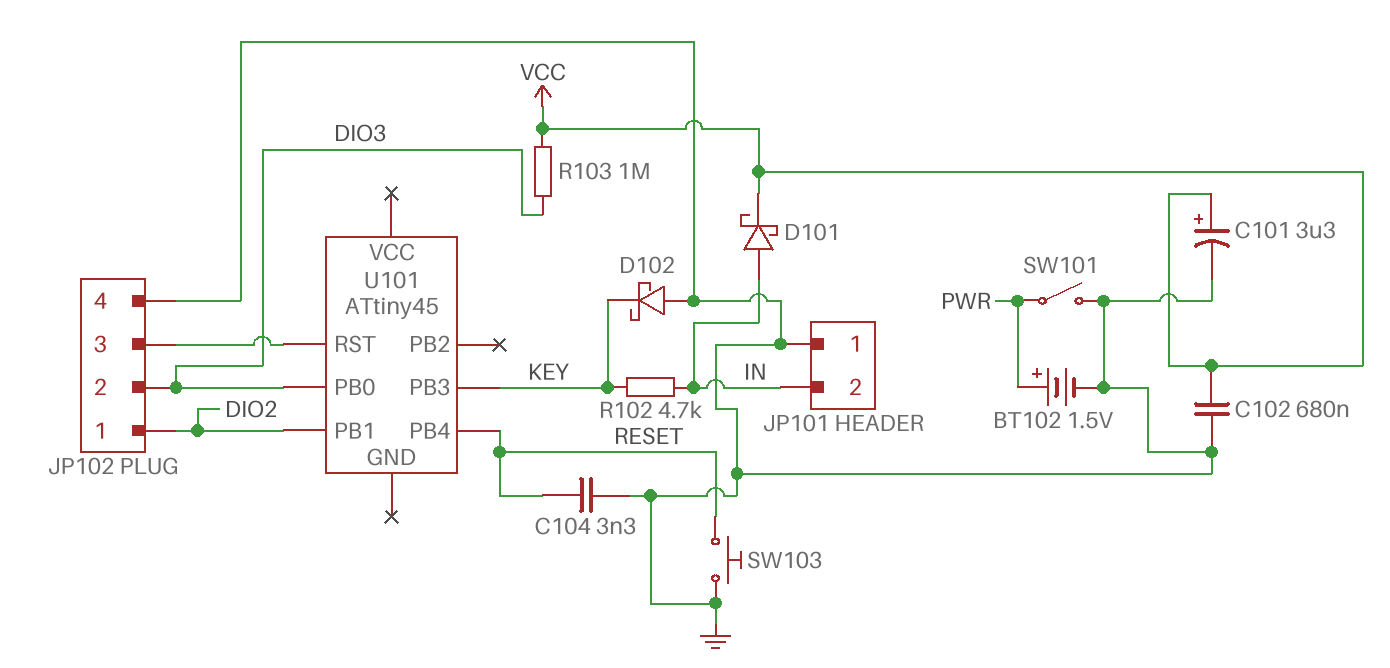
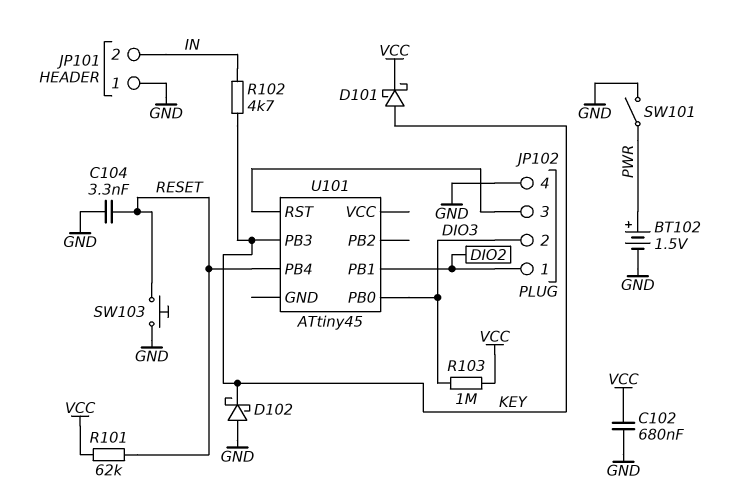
C101: 3.3uF (plus VCC, minus GND) -> none
D101: schottky (A IN, K VCC) -> schottky (A KEY, K VCC)
R101: none -> 62k (RESET, VCC)

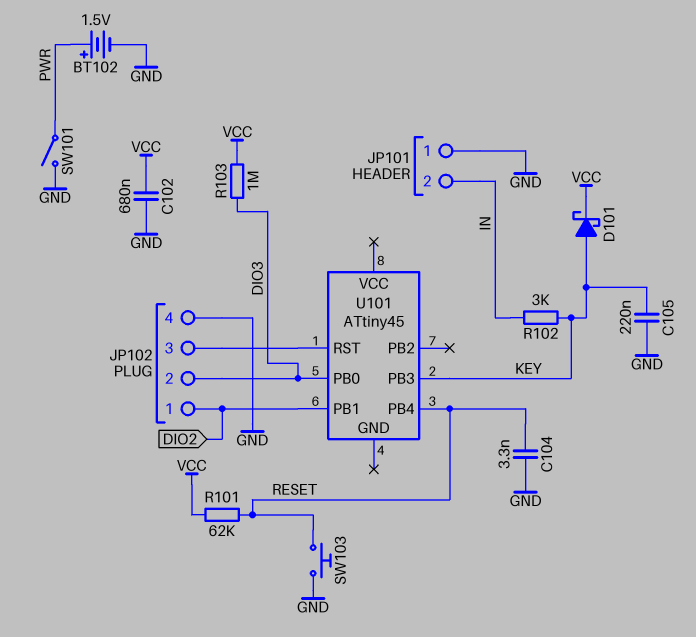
C105: none -> 220nF (GND, KEY)
D102: schottky (A GND, K KEY) -> none
R102: 4.7k (IN, KEY) -> 3k (IN, KEY)

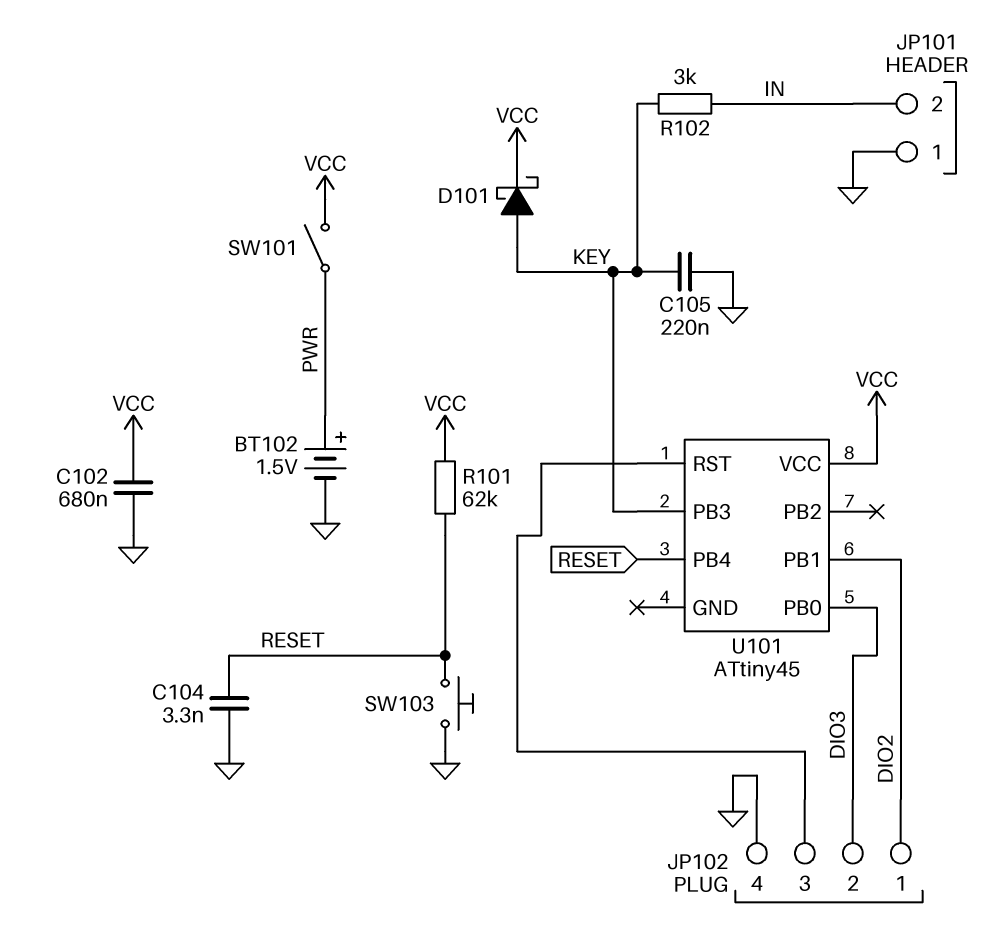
R103: 1M (DIO3, VCC) -> none
SW101: switch (GND, PWR) -> switch (PWR, VCC)
U101 pin VCC: none -> VCC

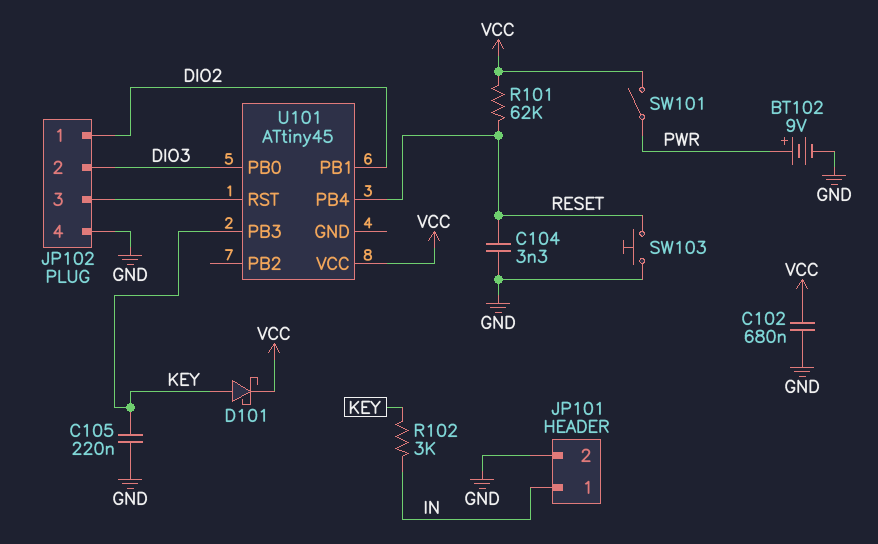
BT102: 1.5V (plus PWR, minus GND) -> 9V (plus PWR, minus GND)
JP101 pin 1: GND -> IN
JP101 pin 2: IN -> GND

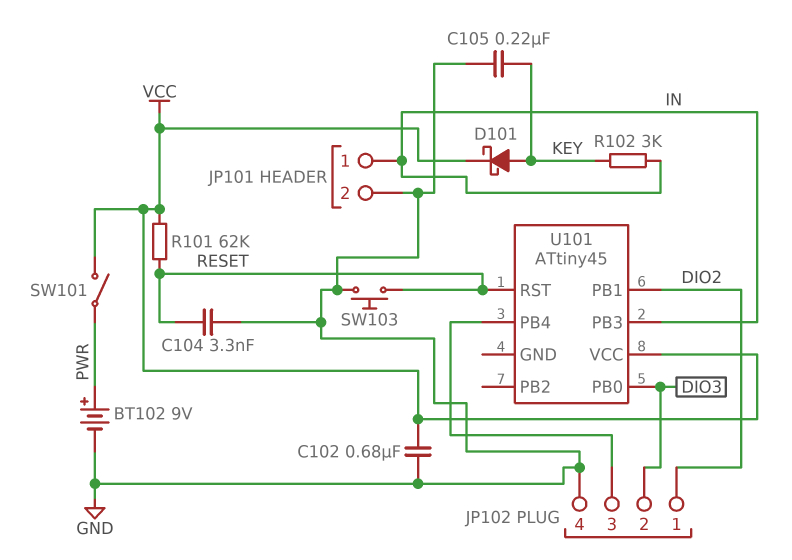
U101 pin PB3: KEY -> IN
U101 pin PB4: RESET -> JP102/3
U101 pin RST: JP102/3 -> RESET

